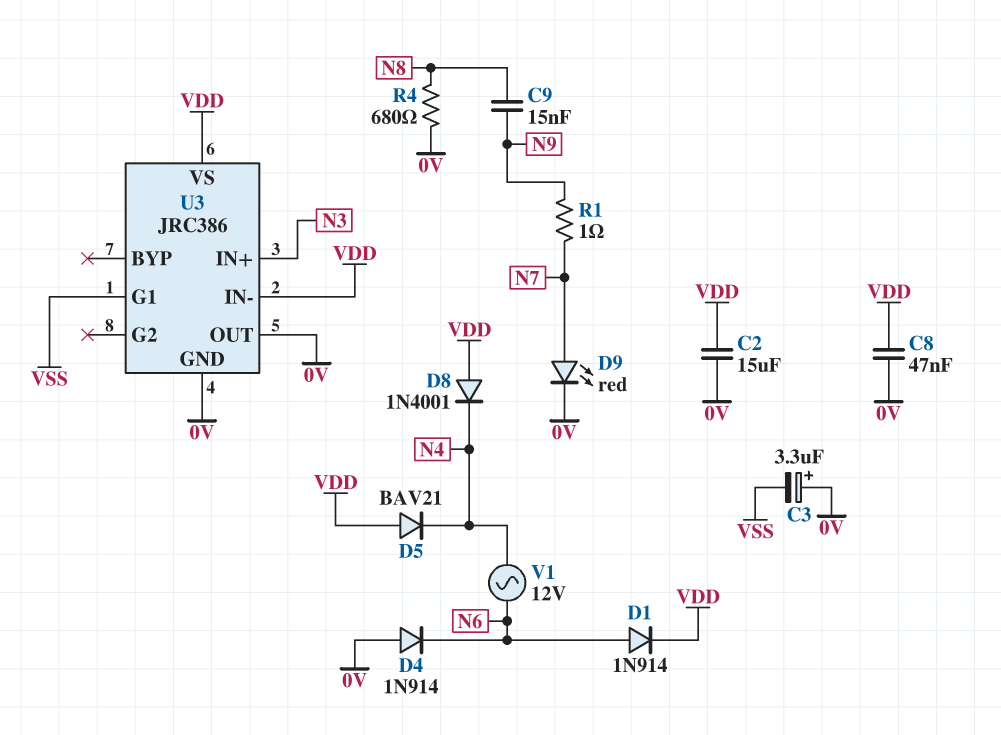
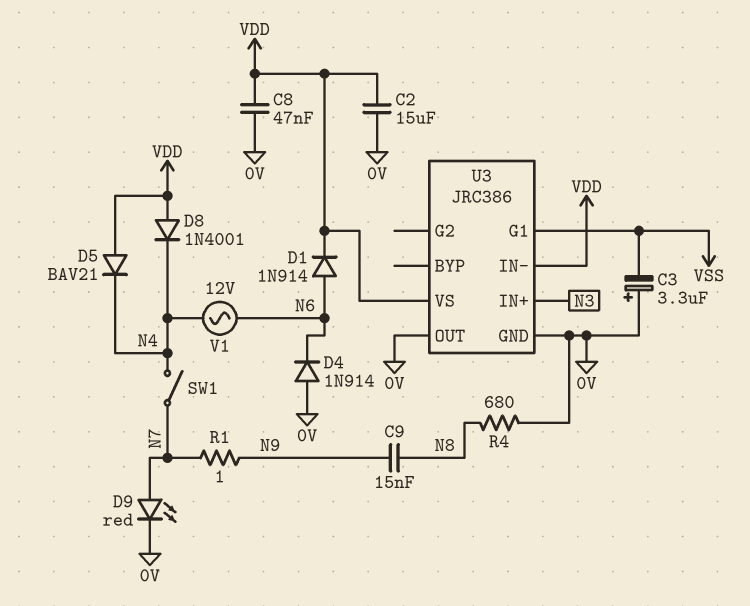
SW1: none -> switch (N4, N7)

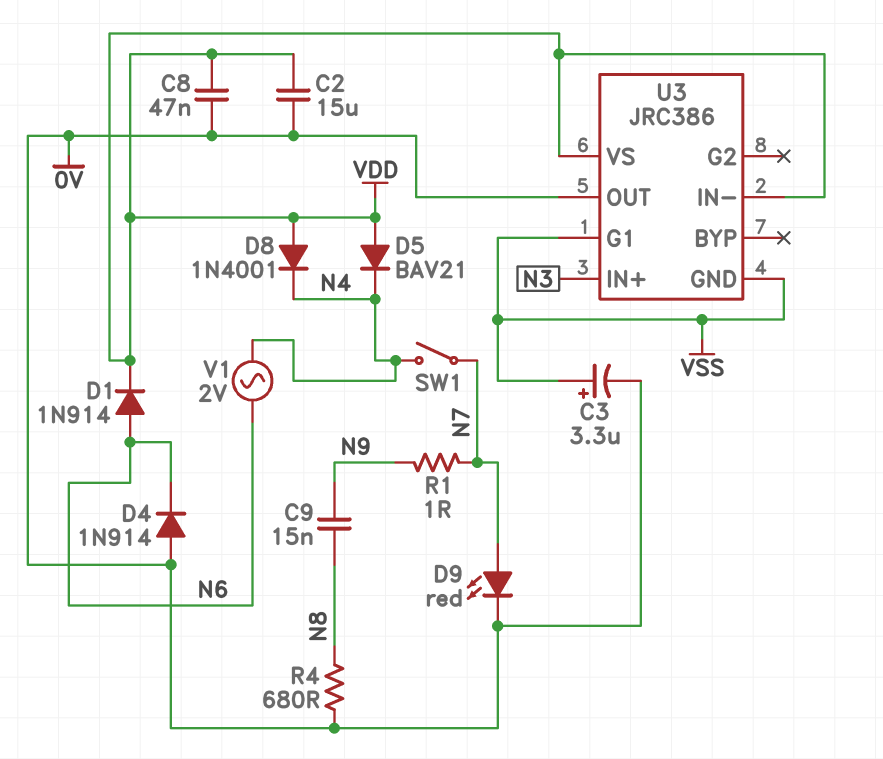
C3: 3.3uF (plus 0V, minus VSS) -> 3.3uF (plus VSS, minus 0V)
U3 pin GND: 0V -> VSS
V1: AC 12V (N4, N6) -> AC 2V (N4, N6)

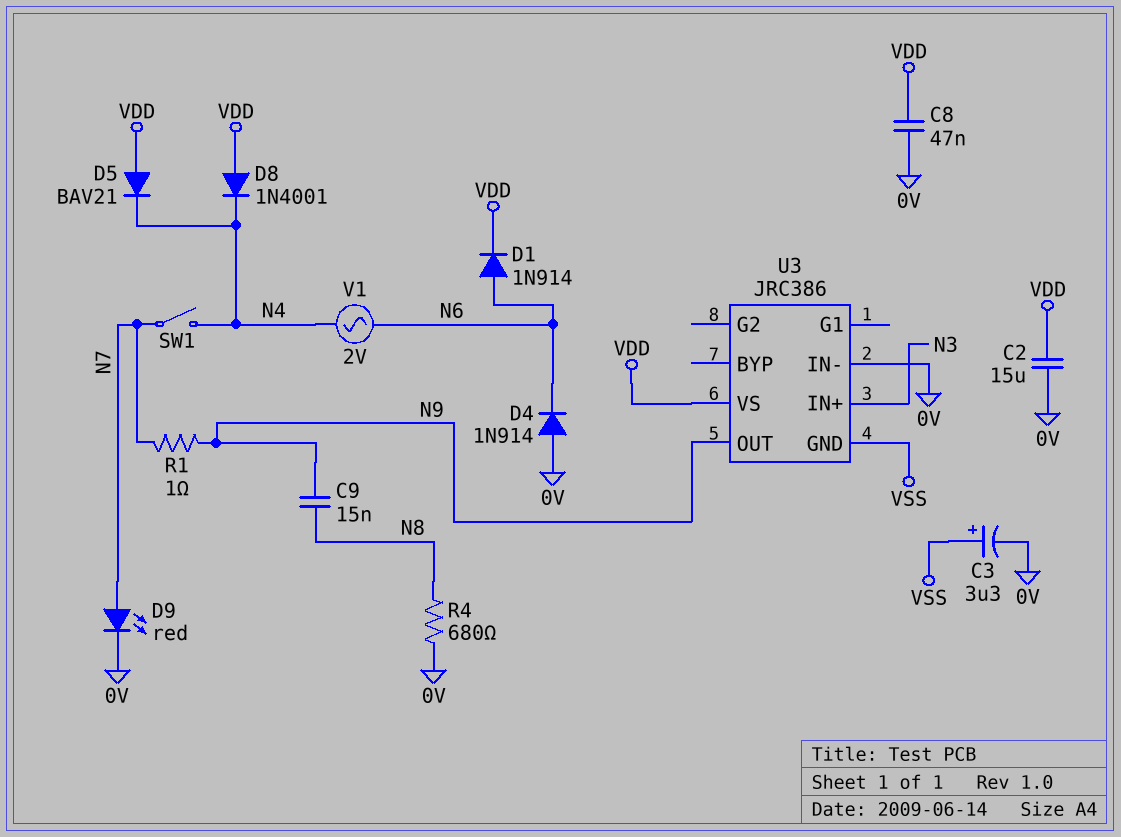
U3 pin G1: VSS -> none
U3 pin IN-: VDD -> 0V
U3 pin OUT: 0V -> N9

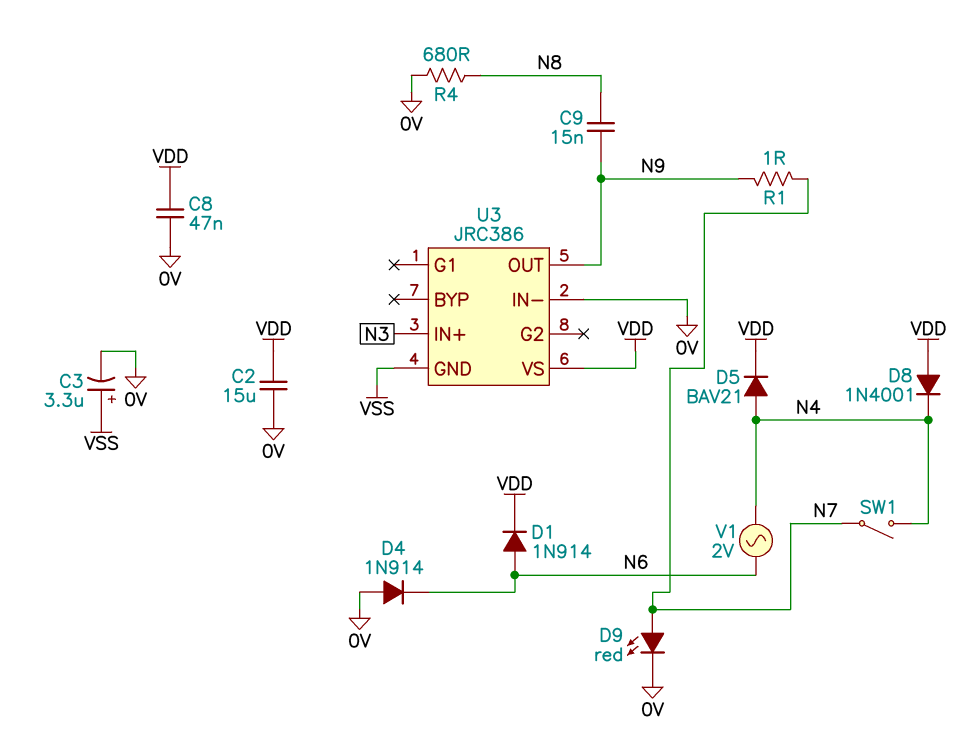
D5: diode BAV21 (A VDD, K N4) -> diode BAV21 (A N4, K VDD)

